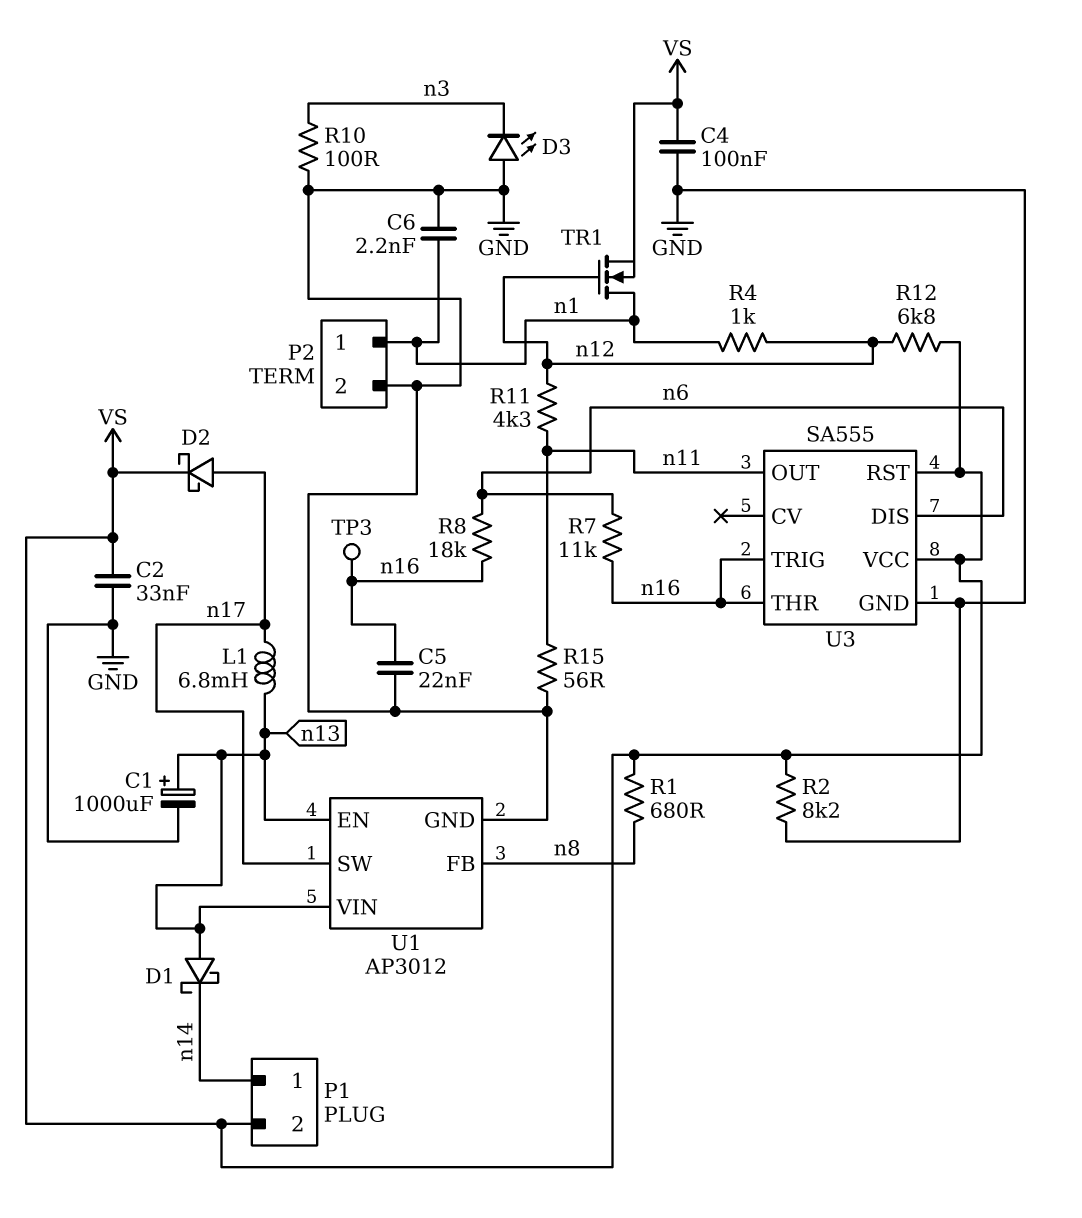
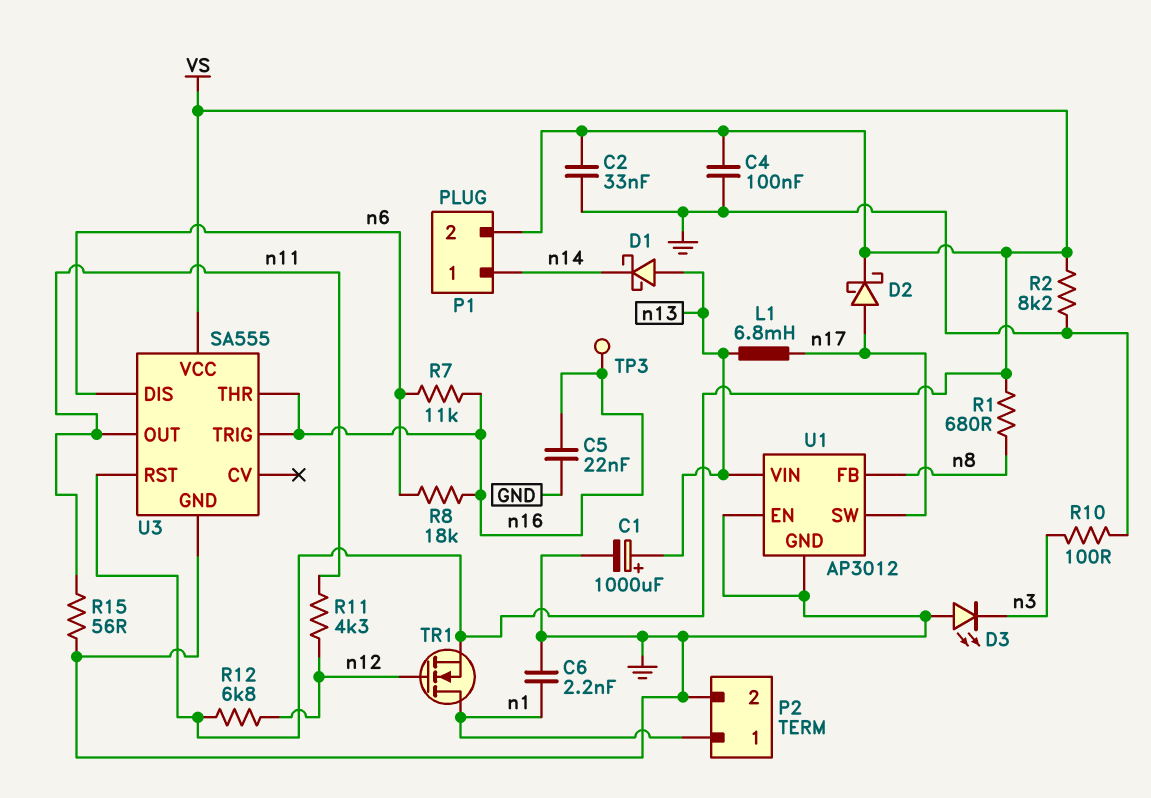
R4: 1k (n1, n12) -> none
U1 pin EN: n13 -> GND

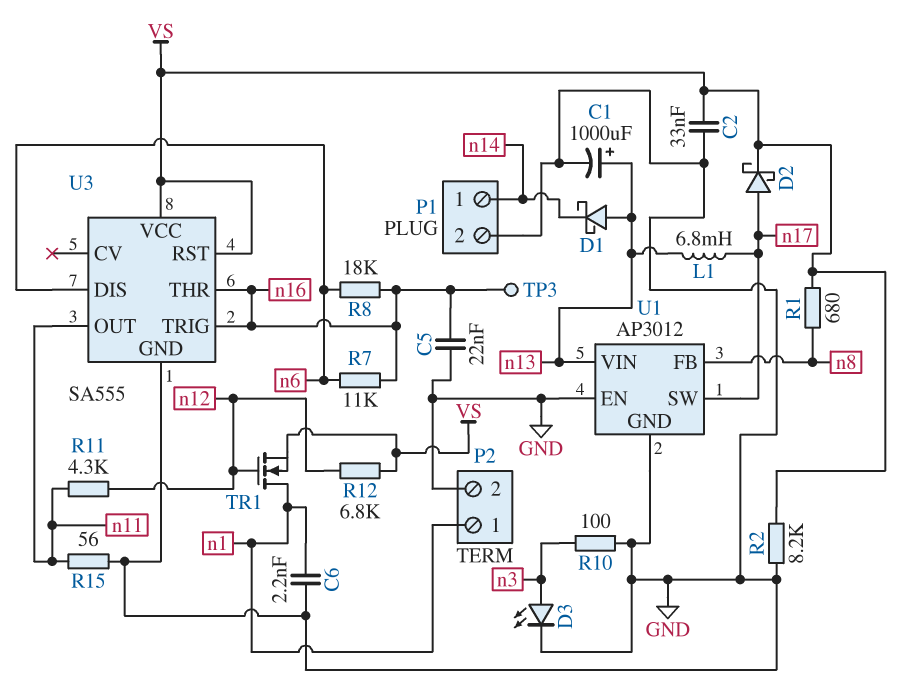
C4: 100nF (GND, VS) -> none
D3: LED (A GND, K n3) -> LED (A n3, K GND)
P1 pin 2: VS -> GND

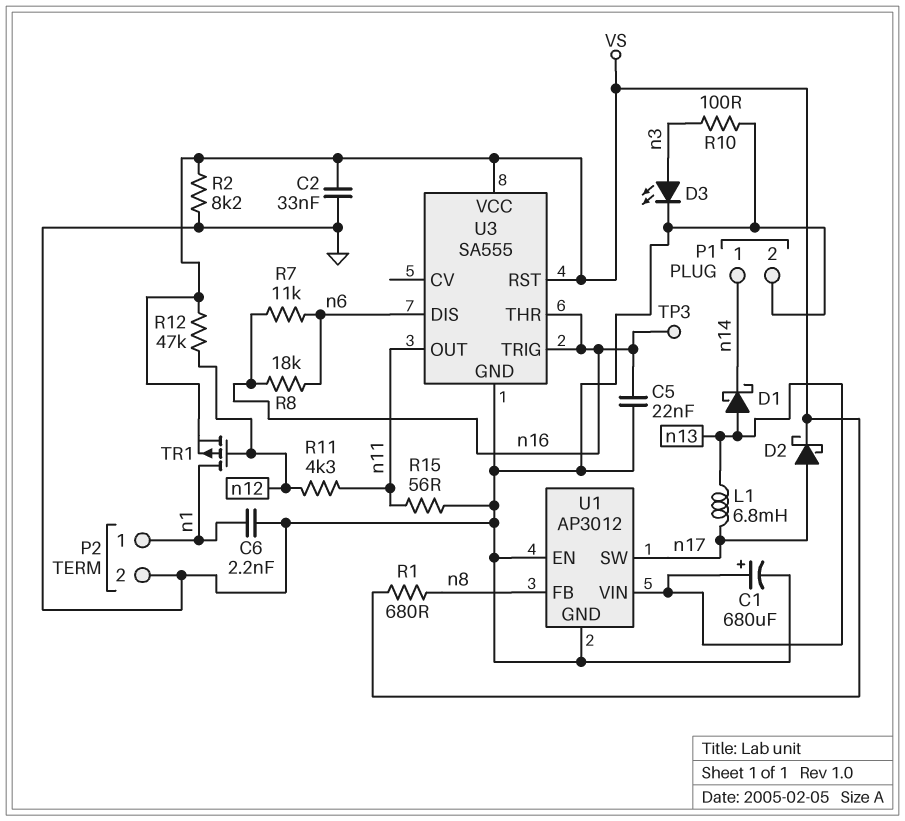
C1: 1000uF (plus n13, minus GND) -> 680uF (plus n13, minus GND)
R12: 6.8k (VS, n12) -> 47k (VS, n12)
TR1: NMOS (G n12, D n1, S VS) -> PMOS (G n12, D n1, S VS)

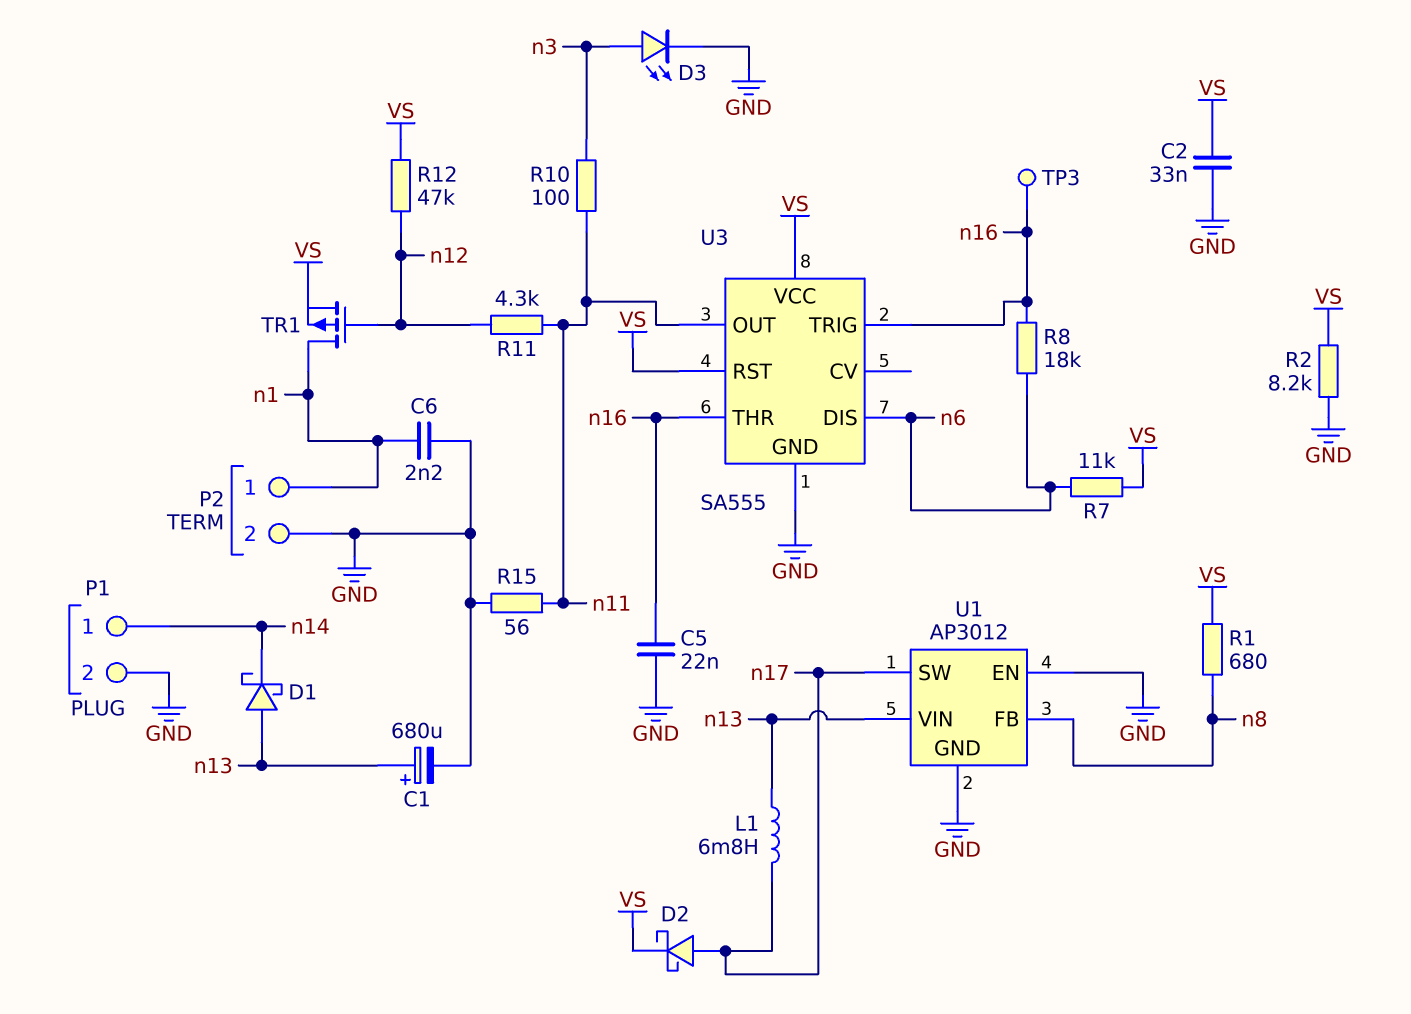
R7: 11k (n6, n16) -> 11k (VS, n6)
R10: 100 (GND, n3) -> 100 (n3, n11)

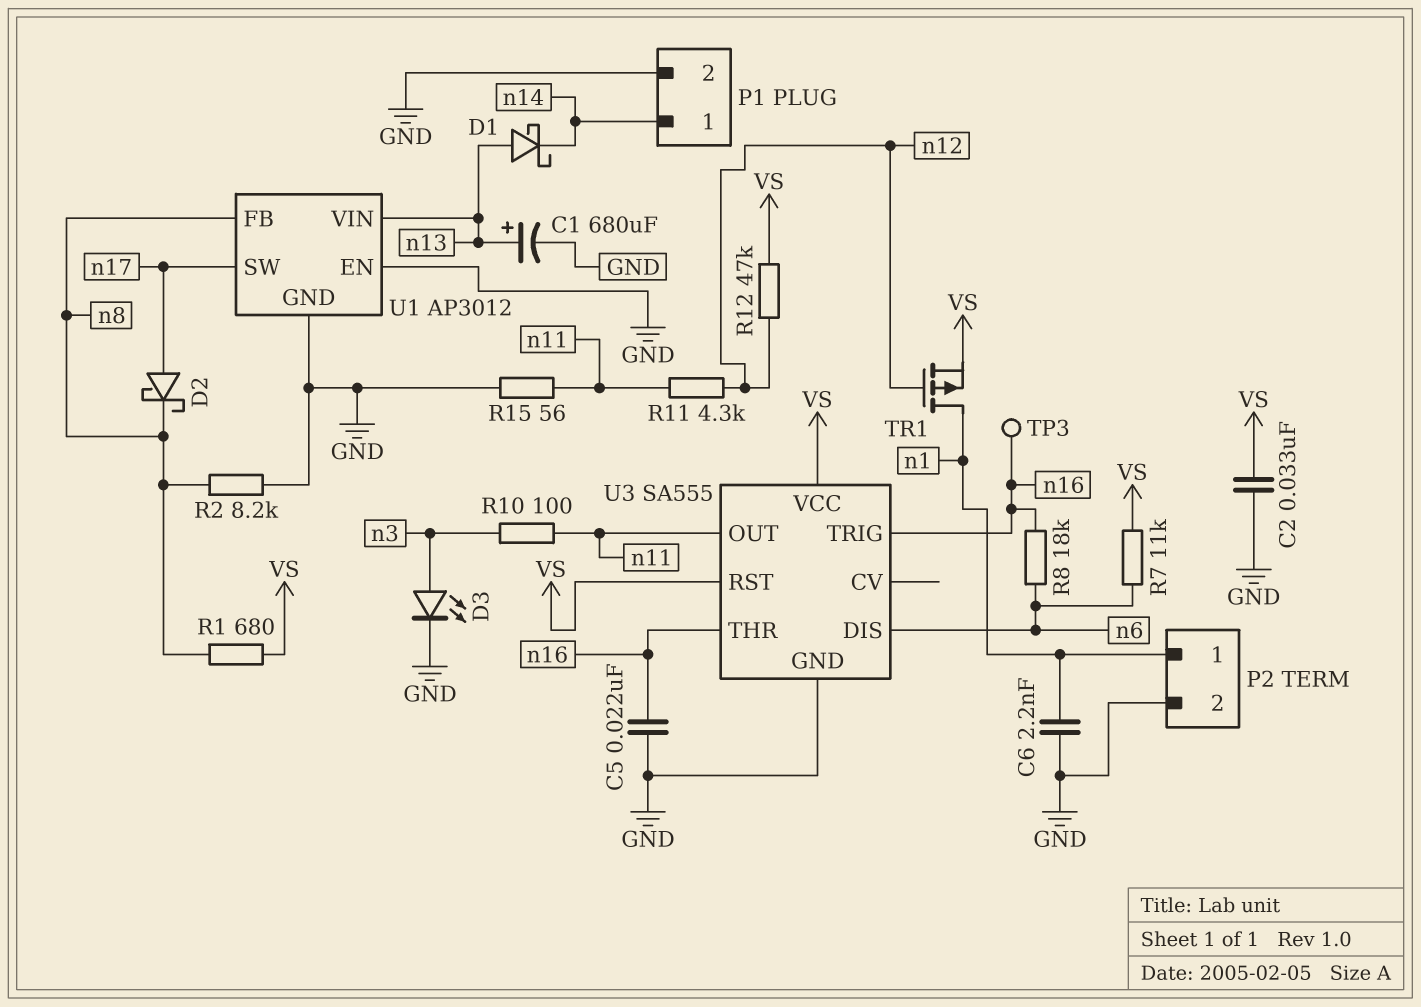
D2: schottky (A n17, K VS) -> schottky (A n17, K n8)
L1: 6.8mH (n13, n17) -> none
R2: 8.2k (GND, VS) -> 8.2k (GND, n8)

